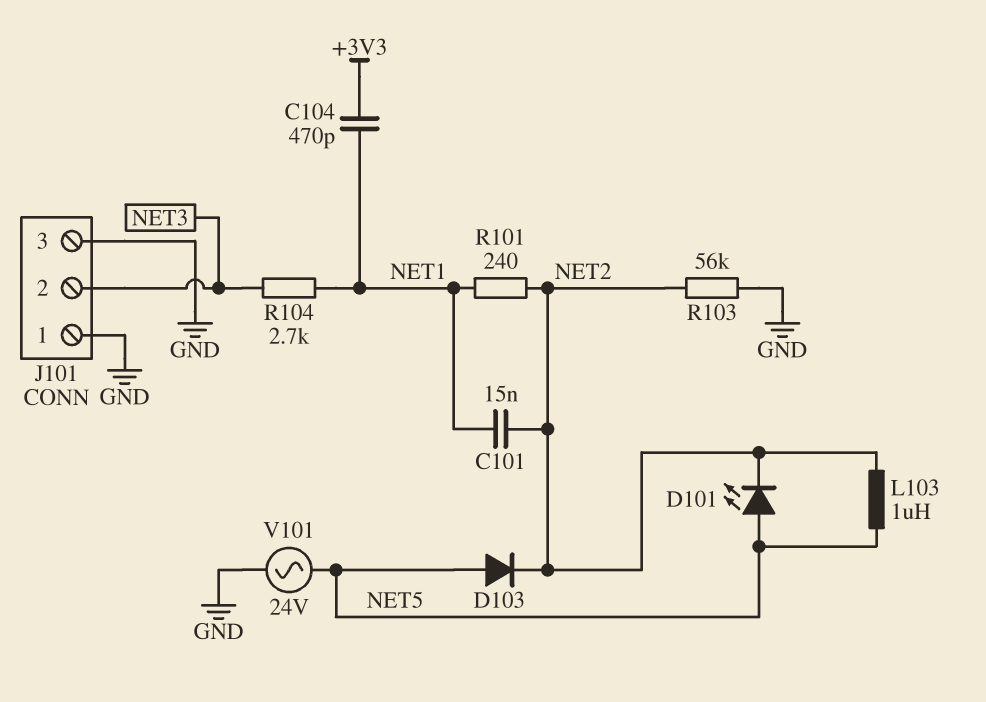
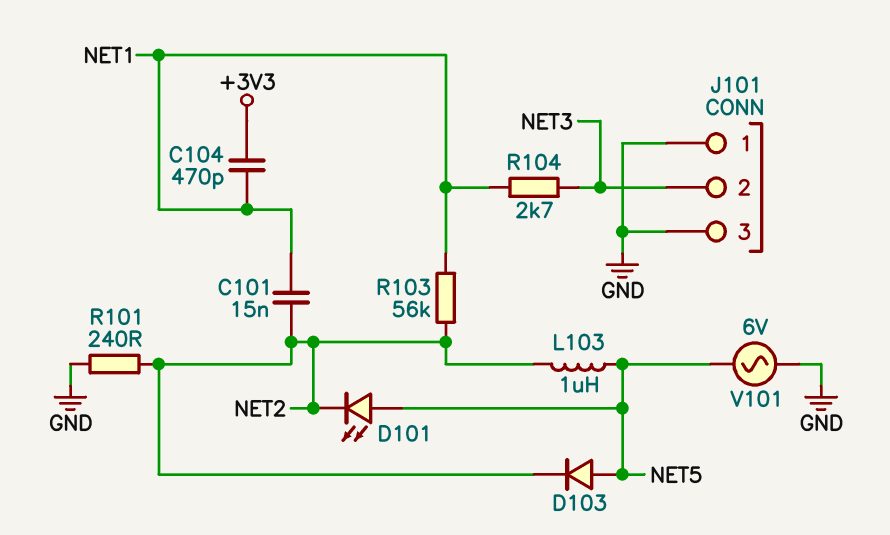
R101: 240 (NET1, NET2) -> 240 (GND, NET2)
R103: 56k (GND, NET2) -> 56k (NET1, NET2)
V101: AC 24V (GND, NET5) -> AC 6V (GND, NET5)

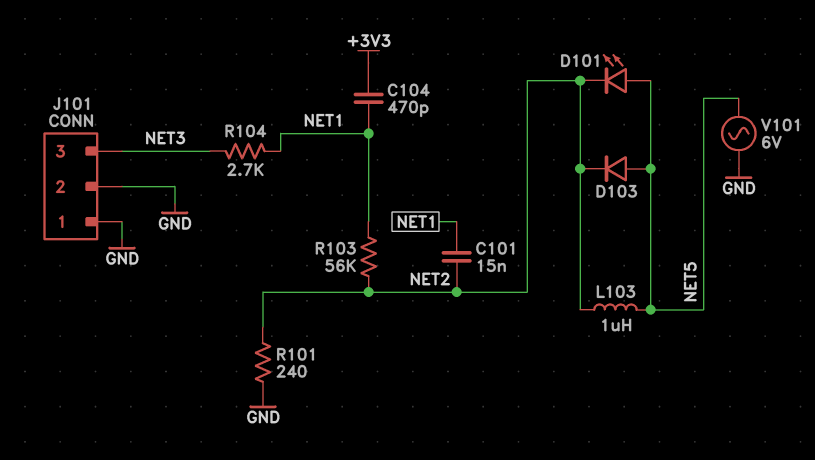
J101 pin 2: NET3 -> GND
J101 pin 3: GND -> NET3

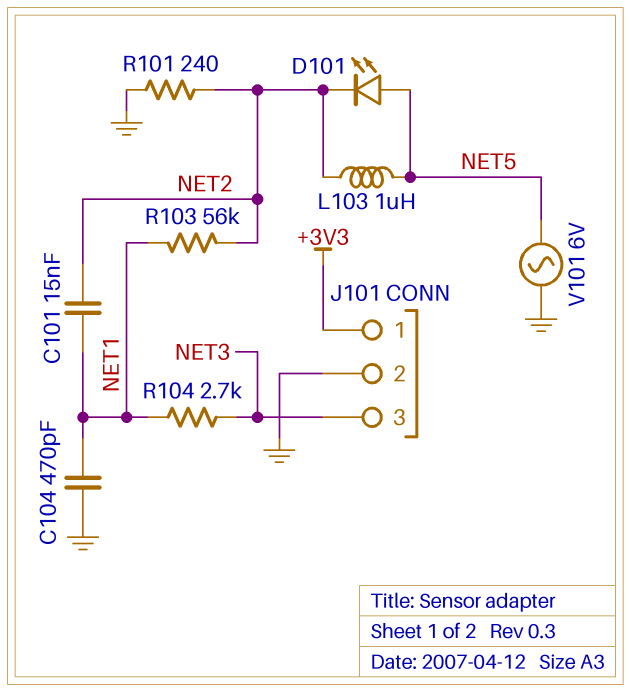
C104: 470pF (+3V3, NET1) -> 470pF (GND, NET1)
D103: diode (A NET5, K NET2) -> none
J101 pin 1: GND -> +3V3

